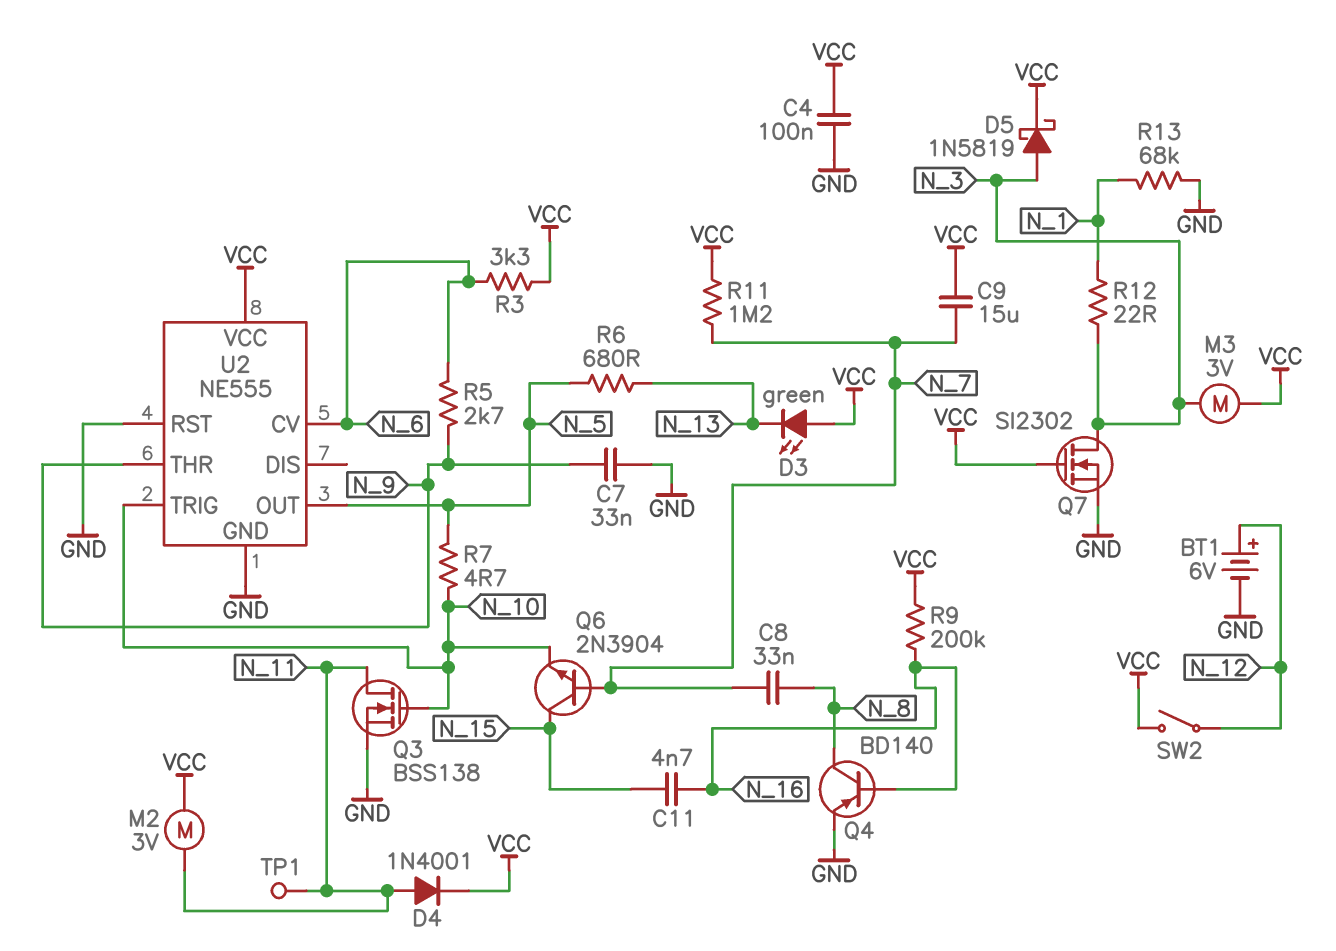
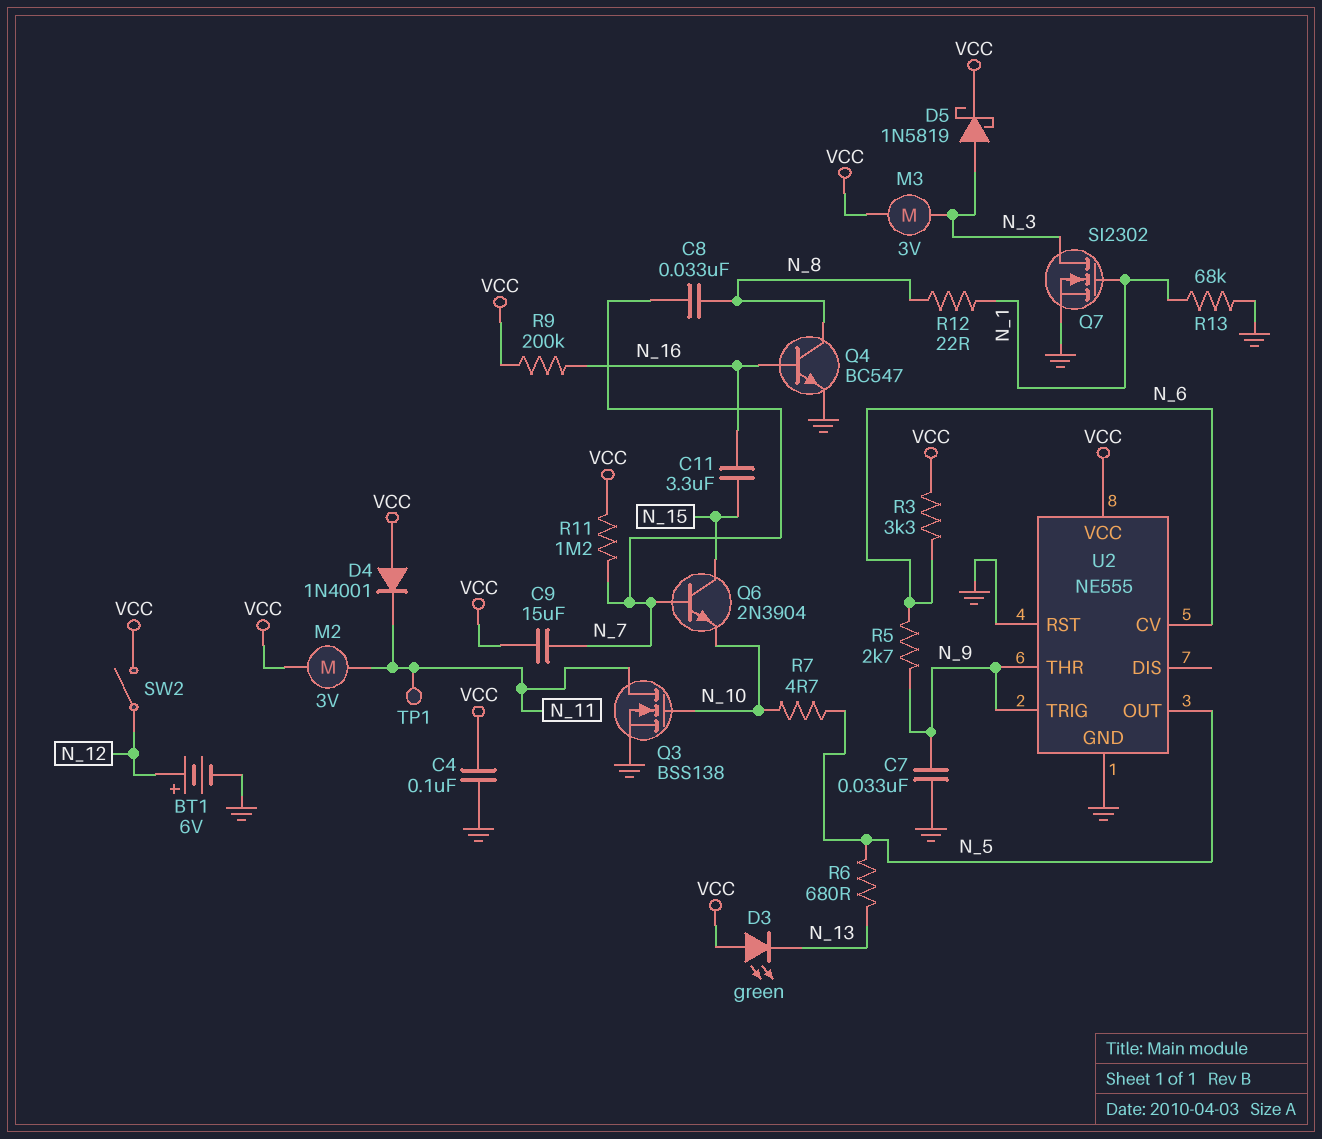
C11: 4.7nF (N_15, N_16) -> 3.3uF (N_15, N_16)
D4: diode 1N4001 (A N_11, K VCC) -> diode 1N4001 (A VCC, K N_11)
Q4: PNP BD140 (B N_16, C N_8, E GND) -> NPN BC547 (B N_16, C N_8, E GND)
Q7: NMOS SI2302 (G VCC, D N_3, S GND) -> NMOS SI2302 (G N_1, D N_3, S GND)
R12: 22 (N_1, N_3) -> 22 (N_1, N_8)
U2 pin TRIG: N_10 -> N_9

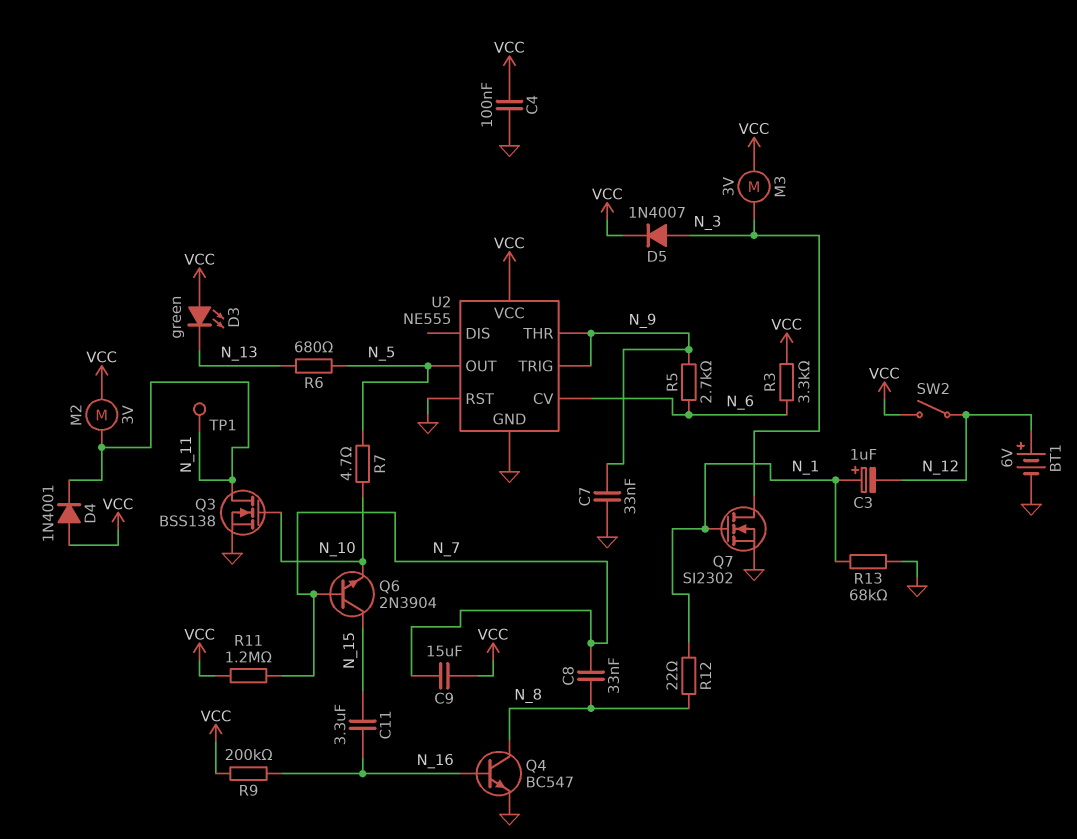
C3: none -> 1uF (plus N_1, minus N_12)
D5: schottky 1N5819 (A N_3, K VCC) -> diode 1N4007 (A N_3, K VCC)

